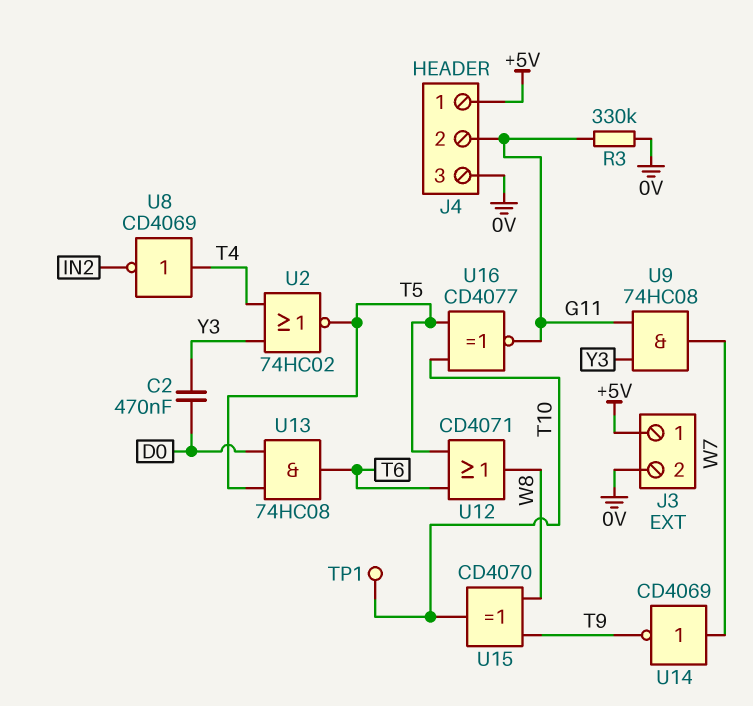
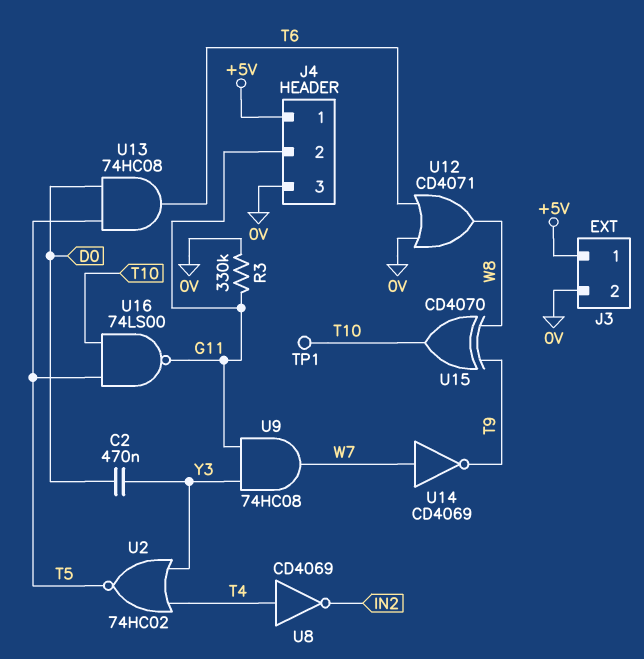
U12: OR CD4071 (in T5, in T6, out W8) -> OR CD4071 (in 0V, in T6, out W8)
U16: XNOR CD4077 (in T5, in T10, out G11) -> NAND 74LS00 (in T5, in T10, out G11)

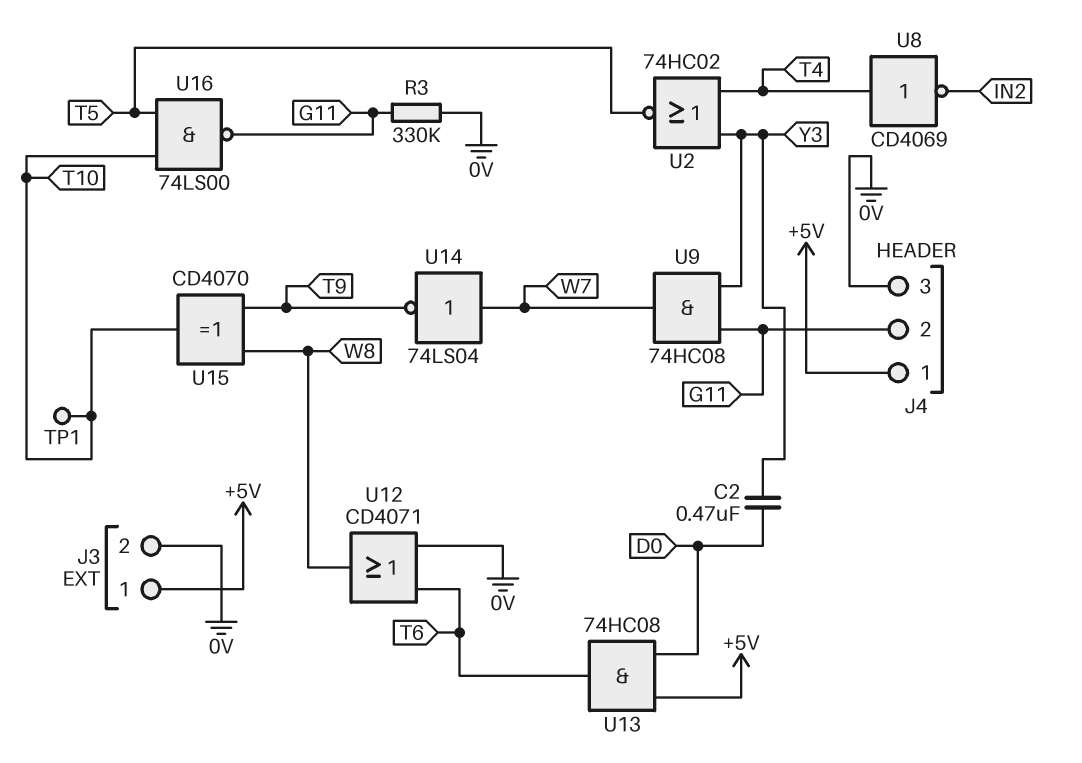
U13: AND 74HC08 (in D0, in T5, out T6) -> AND 74HC08 (in +5V, in D0, out T6)
U14: NOT CD4069 (in W7, out T9) -> NOT 74LS04 (in W7, out T9)

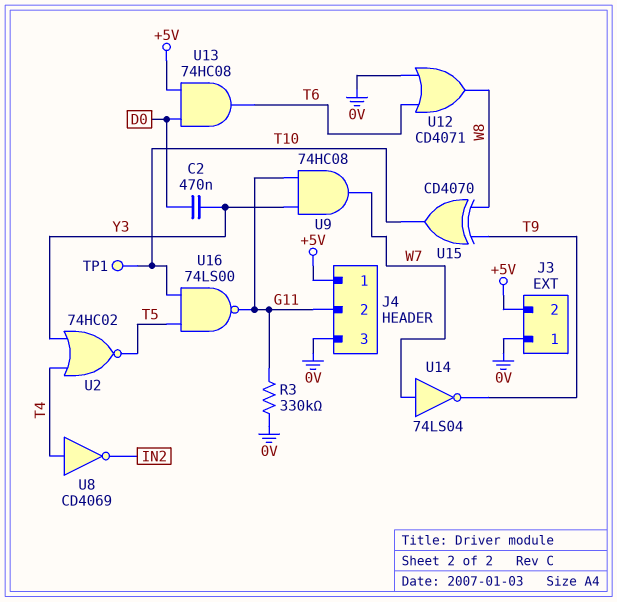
J3 pin 1: +5V -> 0V
J3 pin 2: 0V -> +5V

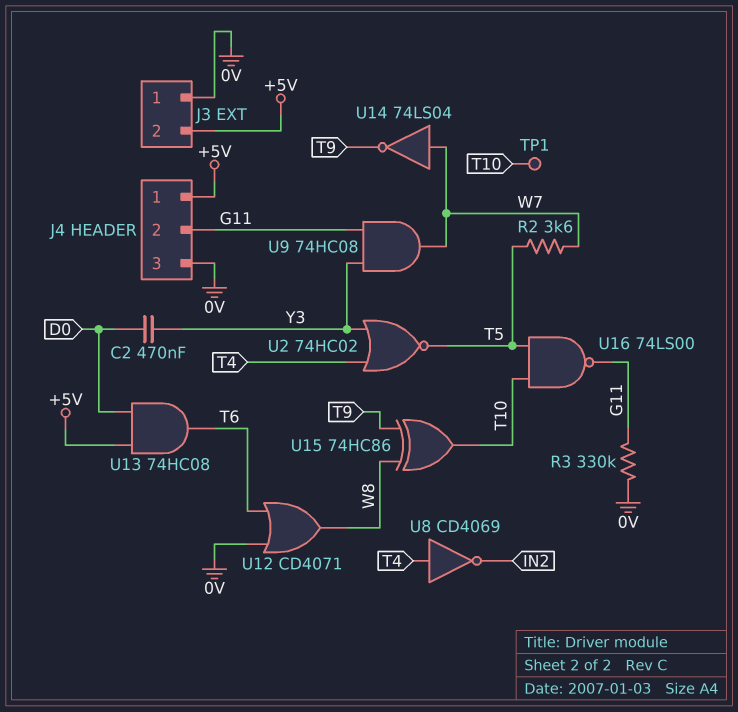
R2: none -> 3.6k (T5, W7)
U15: XOR CD4070 (in T9, in W8, out T10) -> XOR 74HC86 (in T9, in W8, out T10)

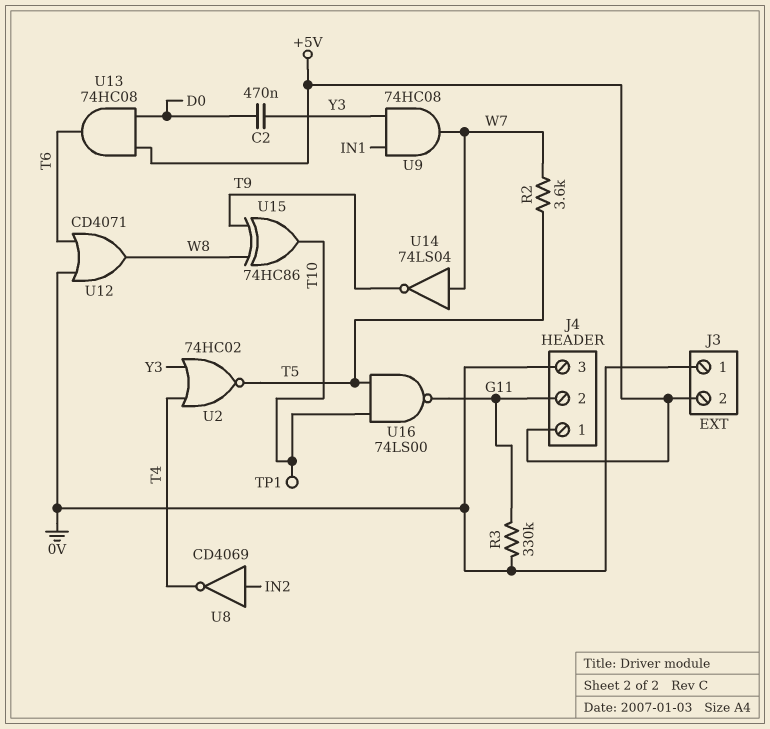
U8: NOT CD4069 (in T4, out IN2) -> NOT CD4069 (in IN2, out T4)
U9: AND 74HC08 (in G11, in Y3, out W7) -> AND 74HC08 (in IN1, in Y3, out W7)

